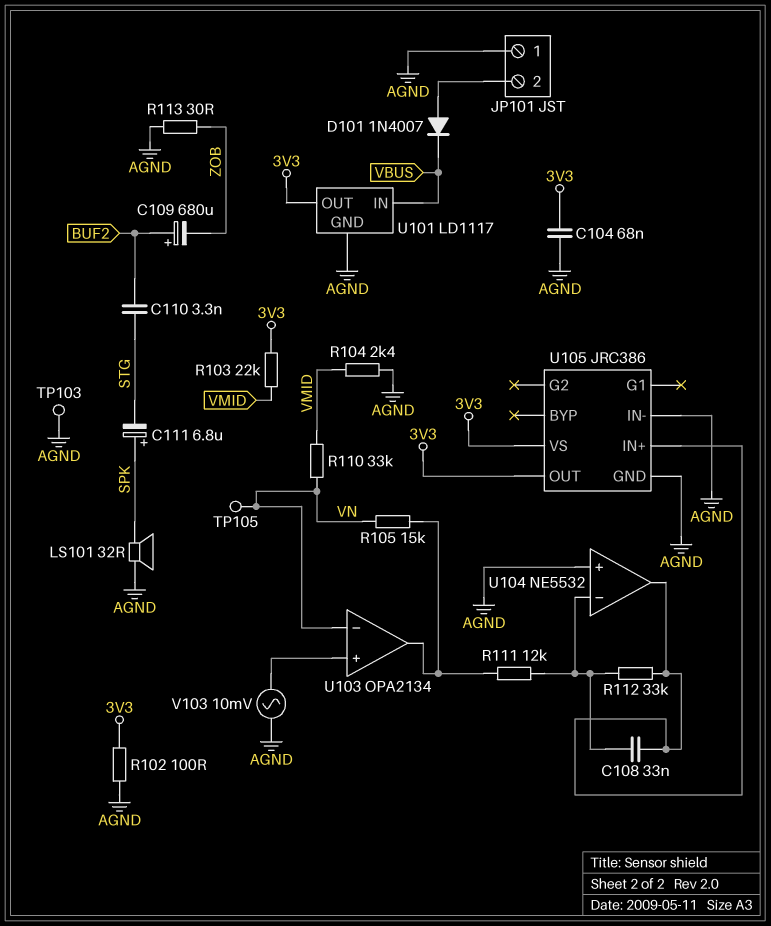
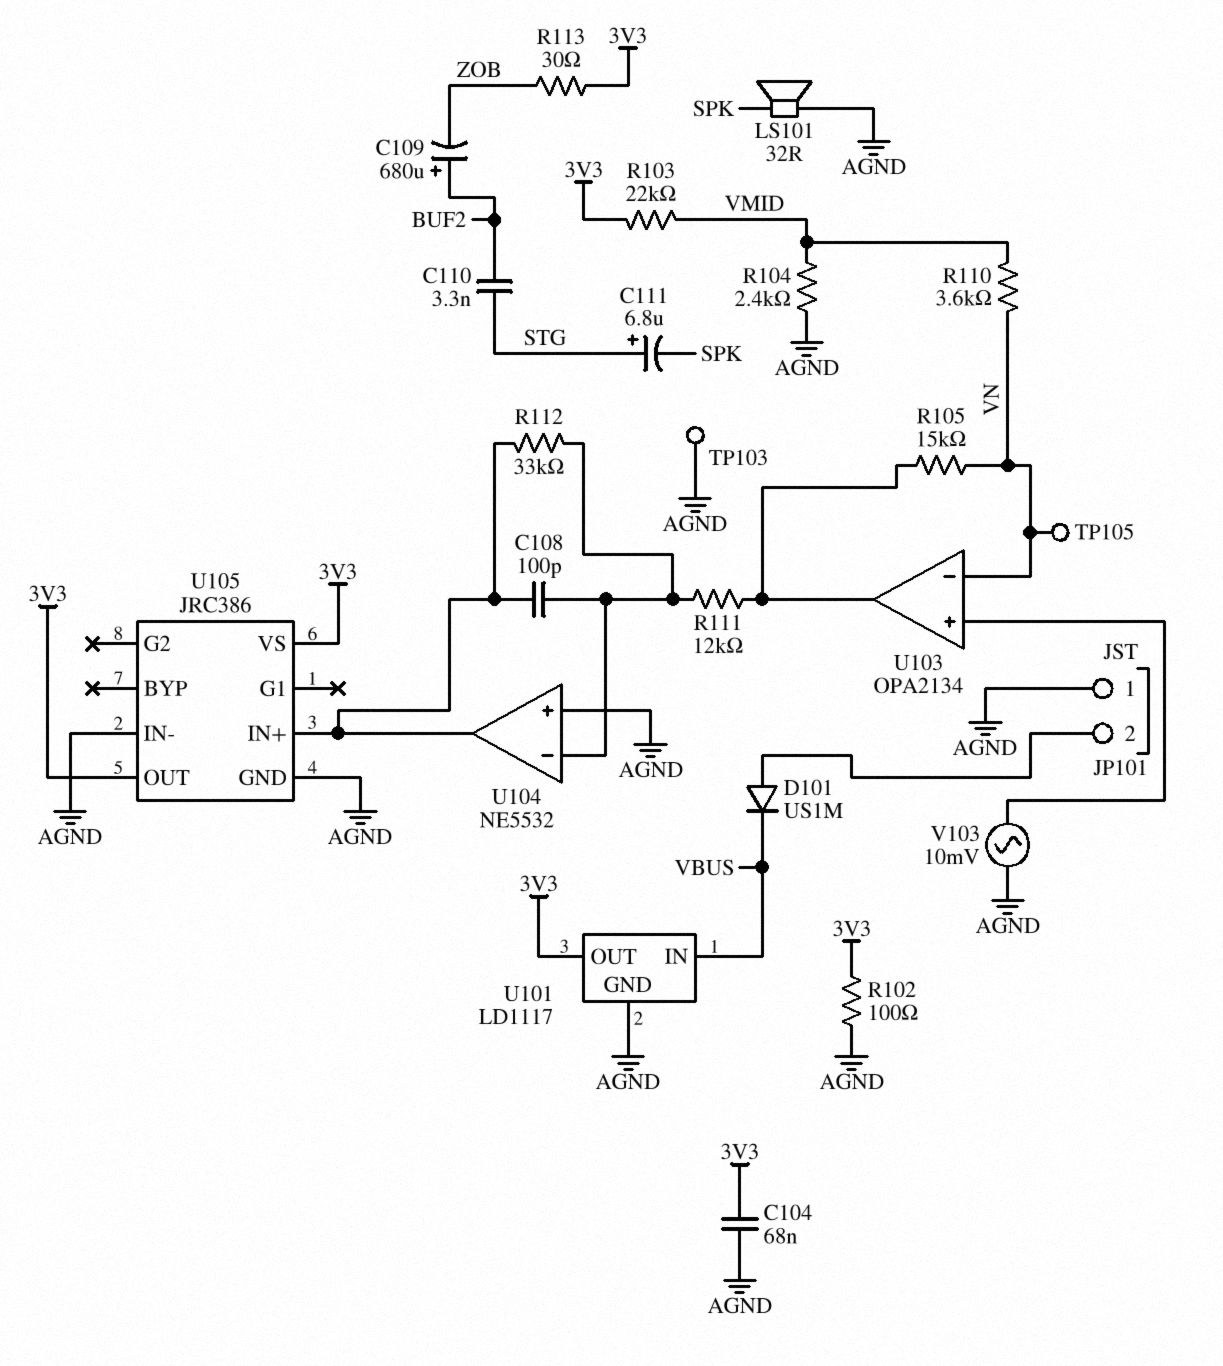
C108: 33nF (U104/in-, U104/out) -> 100pF (U104/in-, U104/out)
C111: 6.8uF (plus SPK, minus STG) -> 6.8uF (plus STG, minus SPK)
D101: diode 1N4007 (A JP101/2, K VBUS) -> diode US1M (A JP101/2, K VBUS)
R110: 33k (VMID, VN) -> 3.6k (VMID, VN)
R113: 30 (AGND, ZOB) -> 30 (3V3, ZOB)

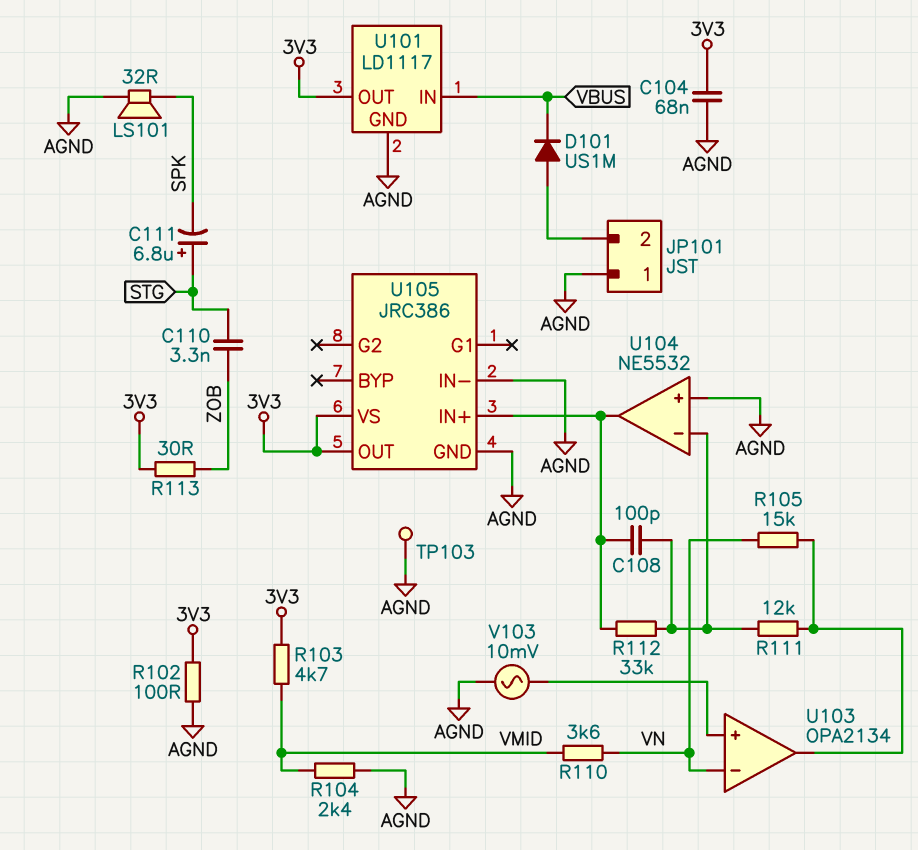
C109: 680uF (plus BUF2, minus ZOB) -> none
C110: 3.3nF (BUF2, STG) -> 3.3nF (STG, ZOB)
R103: 22k (3V3, VMID) -> 4.7k (3V3, VMID)
TP105: test point (VN) -> none

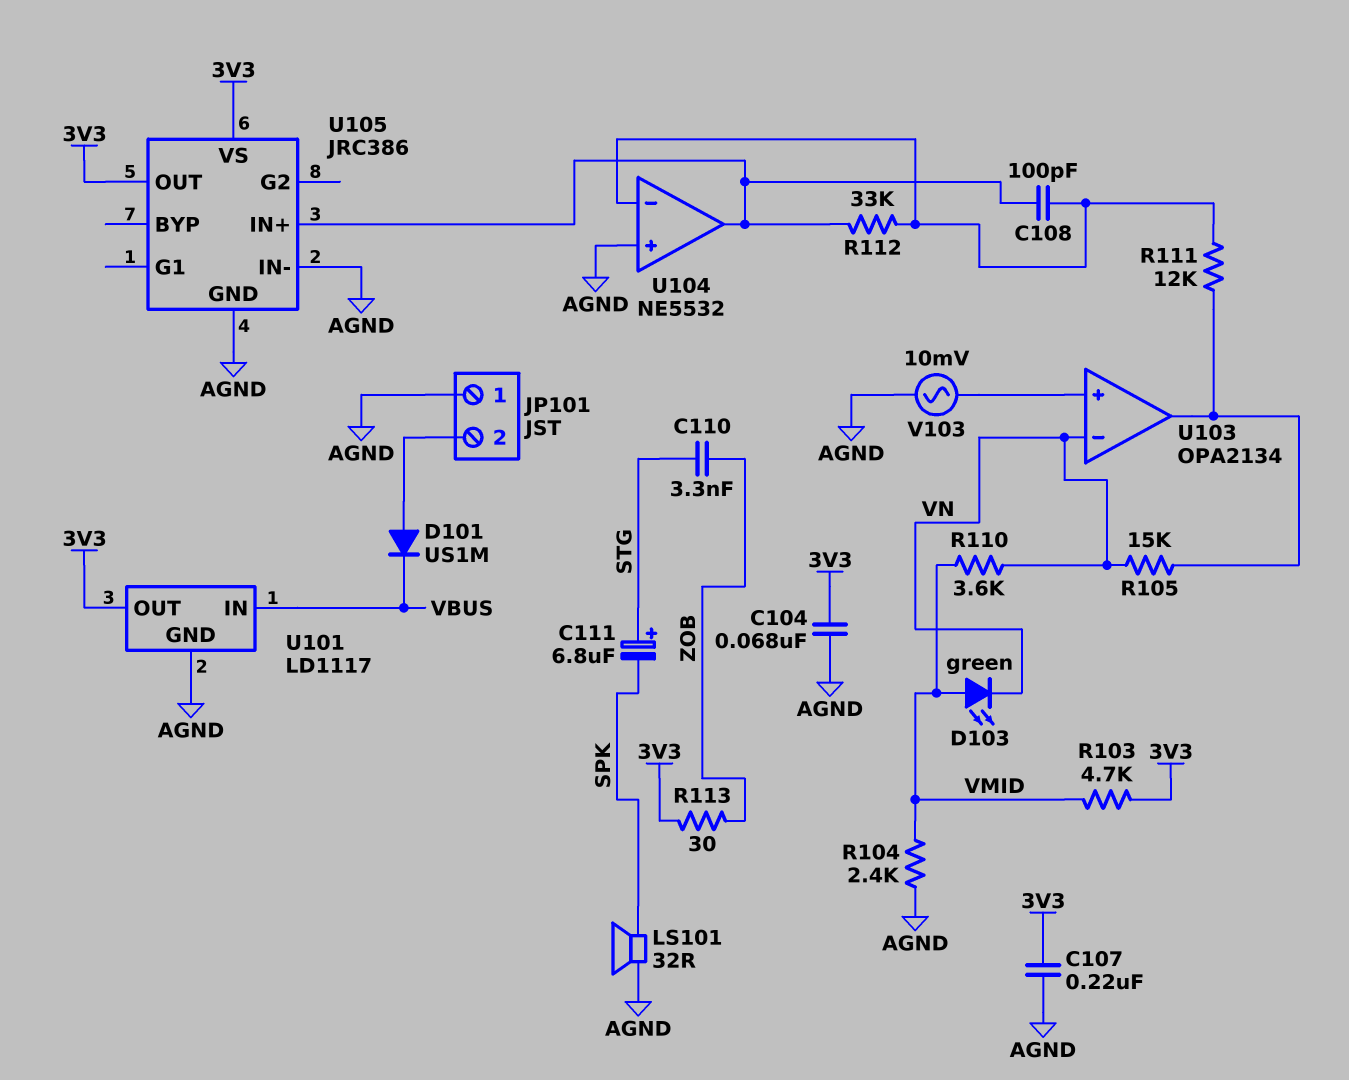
C107: none -> 220nF (3V3, AGND)
D103: none -> LED green (A VMID, K VN)
R102: 100 (3V3, AGND) -> none
TP103: test point (AGND) -> none

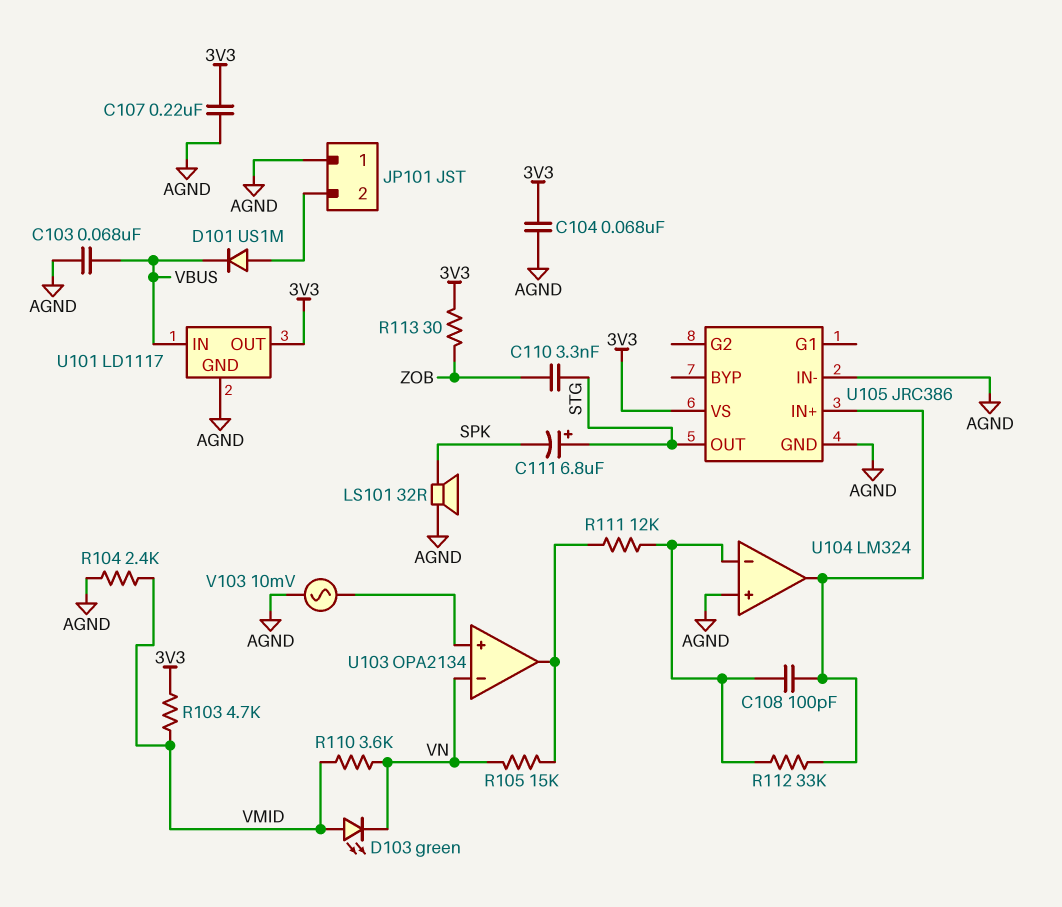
C103: none -> 68nF (AGND, VBUS)
U104: NE5532 -> LM324
U105 pin OUT: 3V3 -> STG

